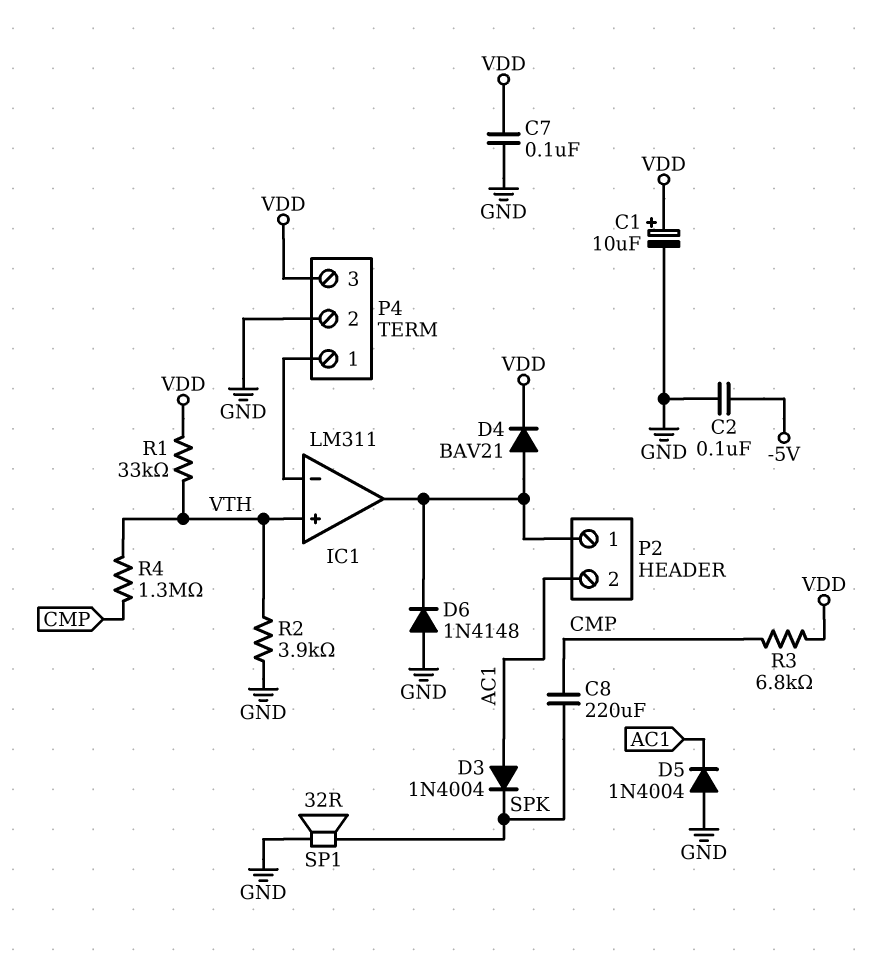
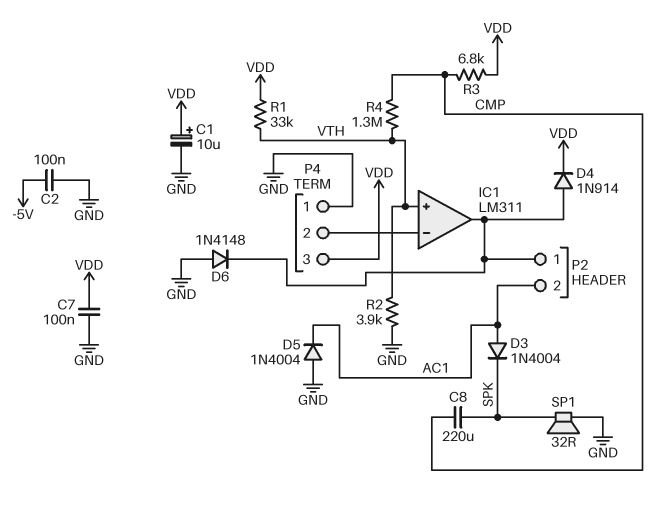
D4: diode BAV21 (A IC1/out, K VDD) -> diode 1N914 (A IC1/out, K VDD)
P4 pin 1: IC1/in- -> GND
P4 pin 2: GND -> IC1/in-

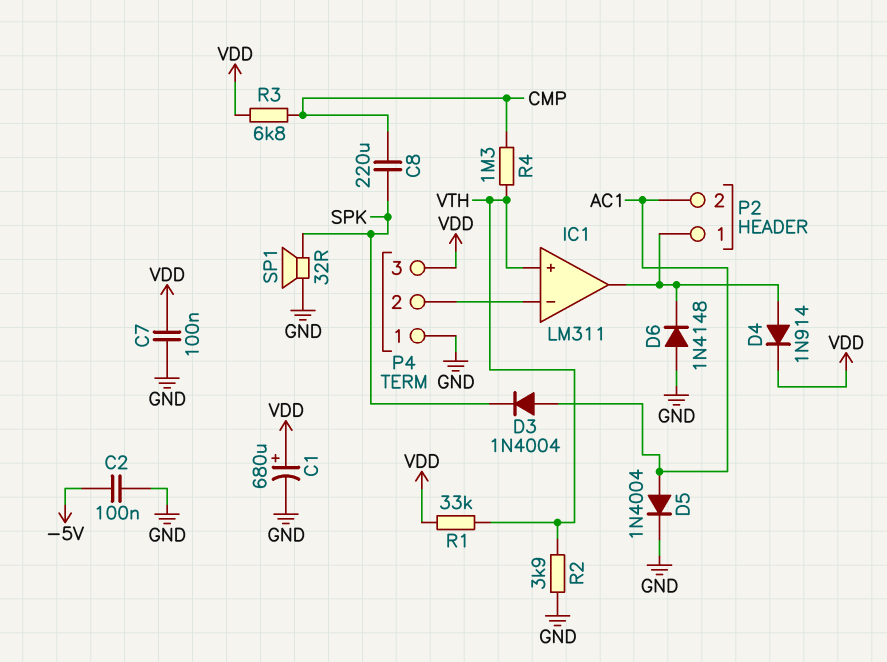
C1: 10uF (plus VDD, minus GND) -> 680uF (plus VDD, minus GND)
D5: diode 1N4004 (A GND, K AC1) -> diode 1N4004 (A AC1, K GND)

